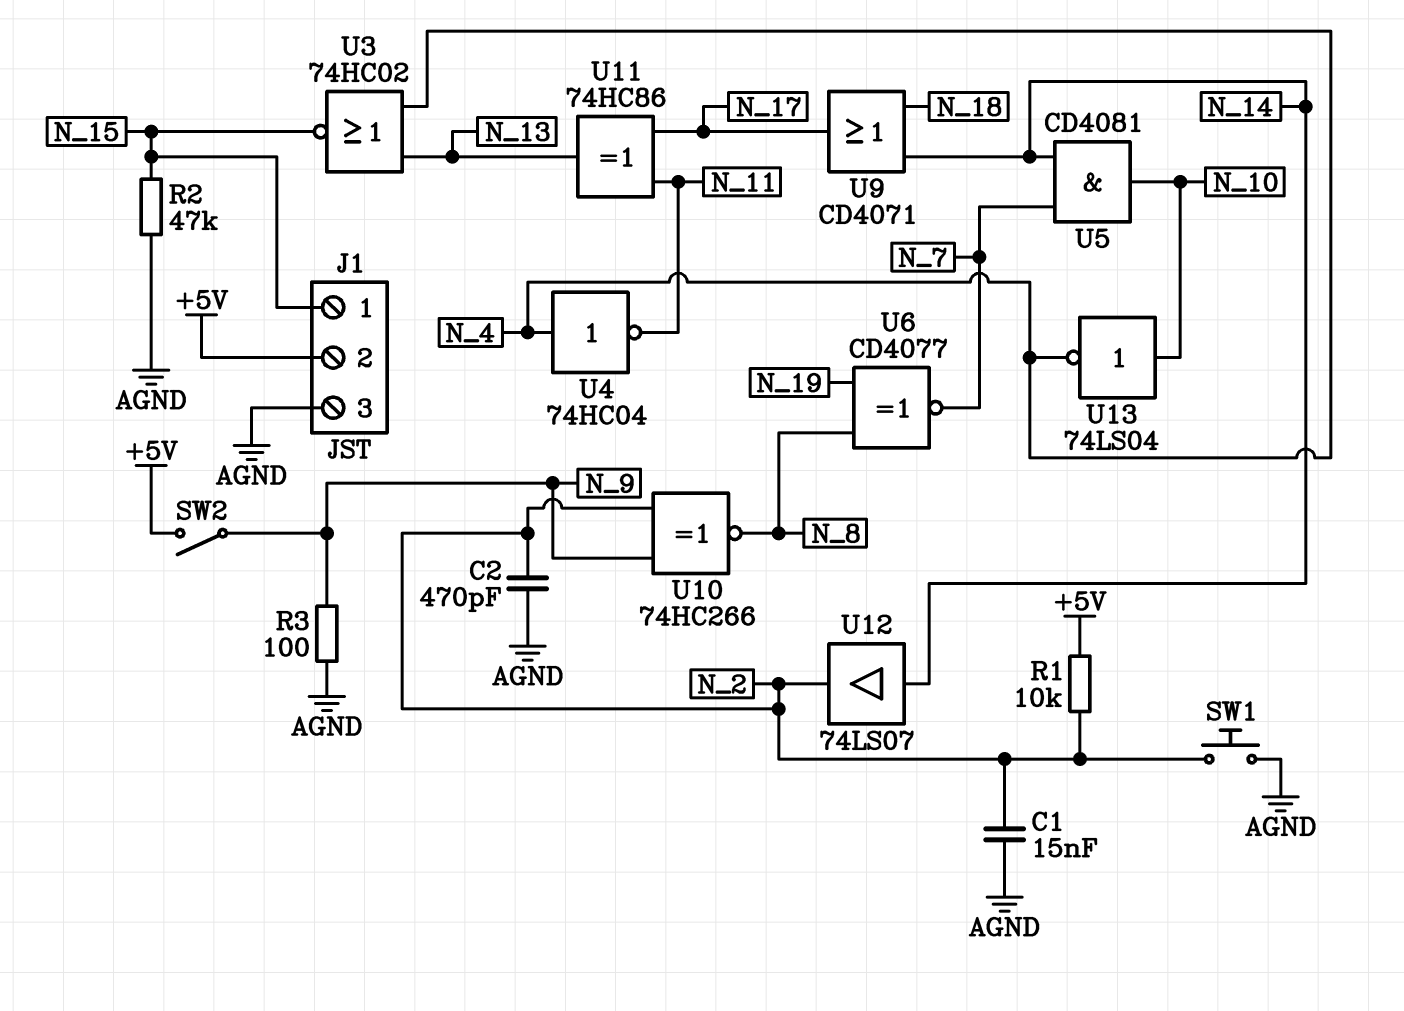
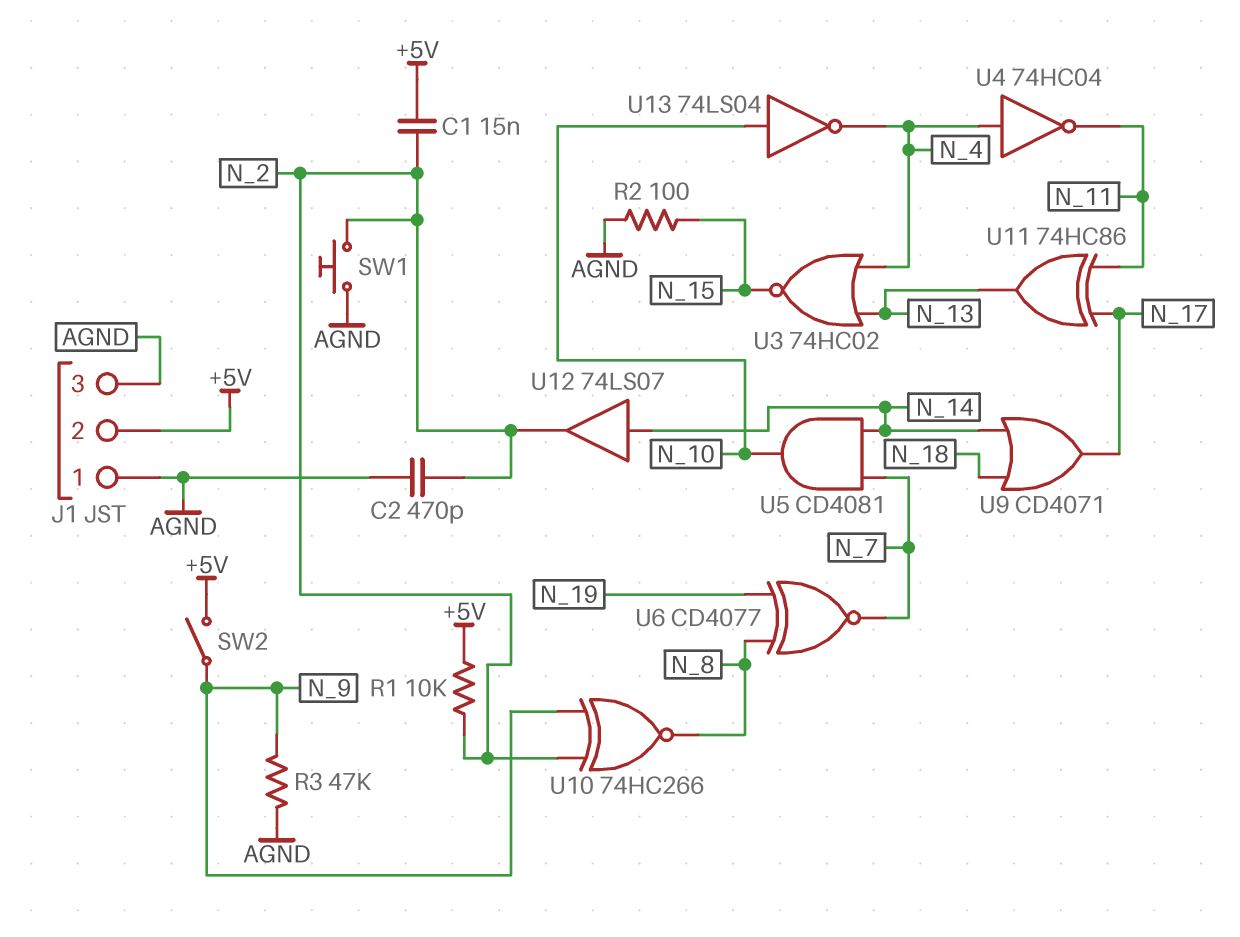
C1: 15nF (AGND, N_2) -> 15nF (+5V, N_2)
J1 pin 1: N_15 -> AGND
R2: 47k (AGND, N_15) -> 100 (AGND, N_15)
R3: 100 (AGND, N_9) -> 47k (AGND, N_9)

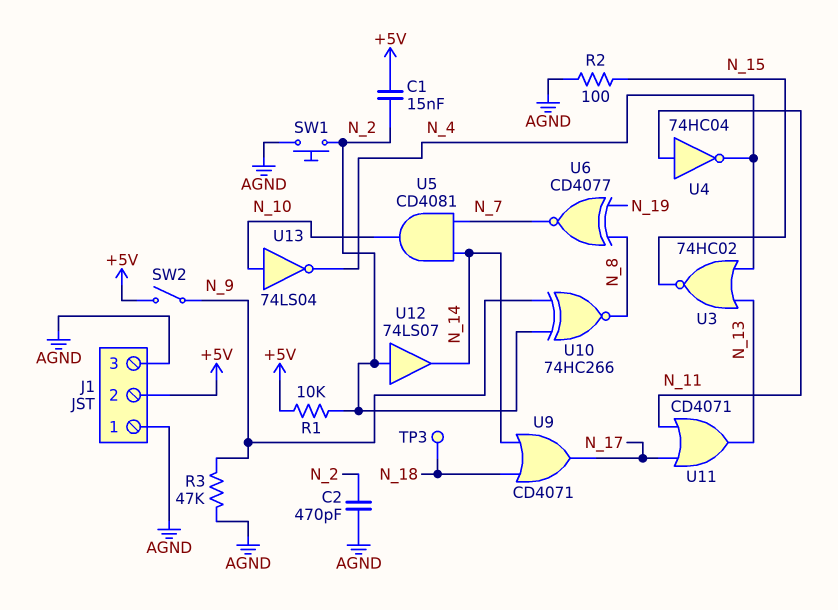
TP3: none -> test point (N_18)
U4: NOT 74HC04 (in N_4, out N_11) -> NOT 74HC04 (in N_11, out N_4)
U11: XOR 74HC86 (in N_11, in N_17, out N_13) -> OR CD4071 (in N_11, in N_17, out N_13)
U12: buffer 74LS07 (in N_14, out N_2) -> buffer 74LS07 (in N_2, out N_14)

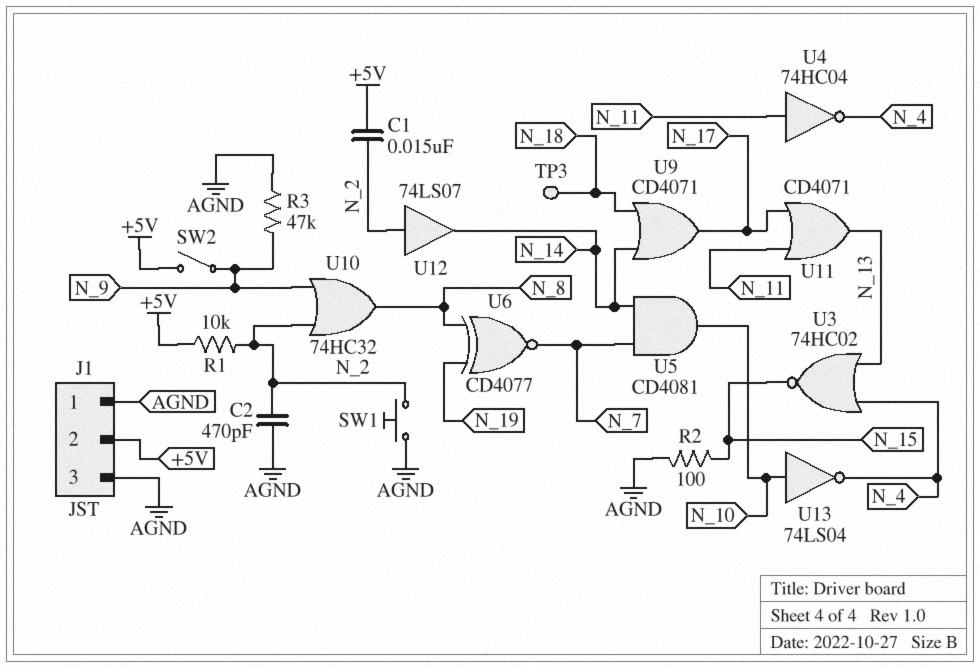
U10: XNOR 74HC266 (in N_2, in N_9, out N_8) -> OR 74HC32 (in N_2, in N_9, out N_8)

